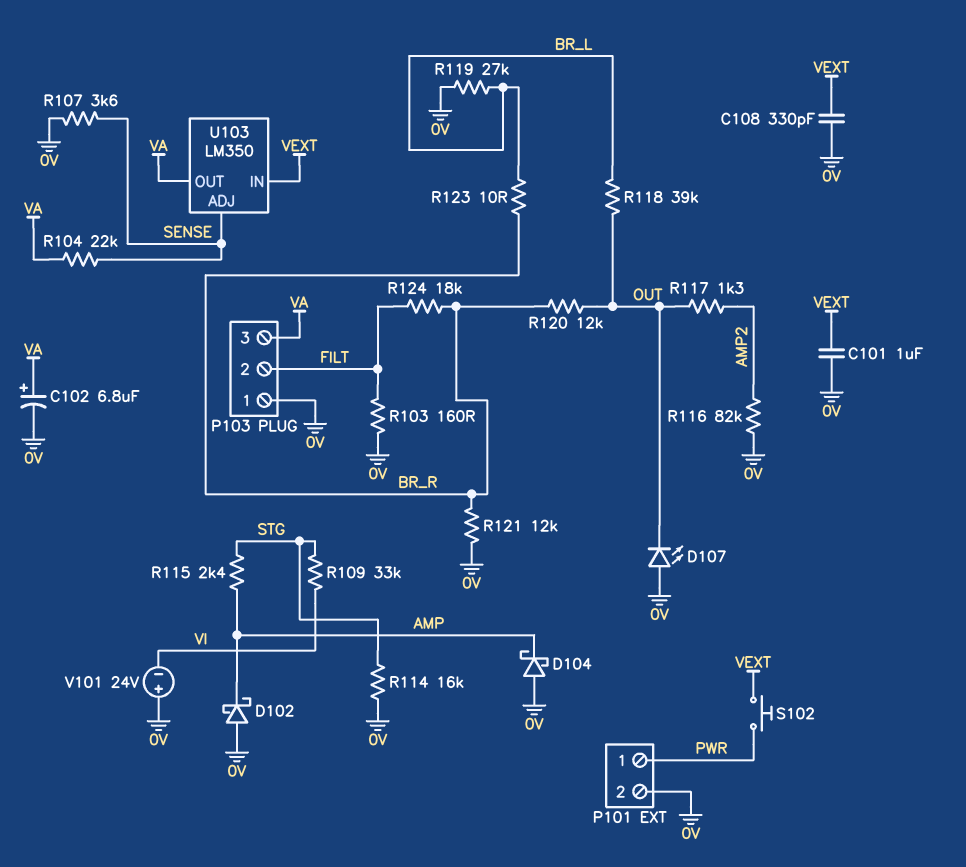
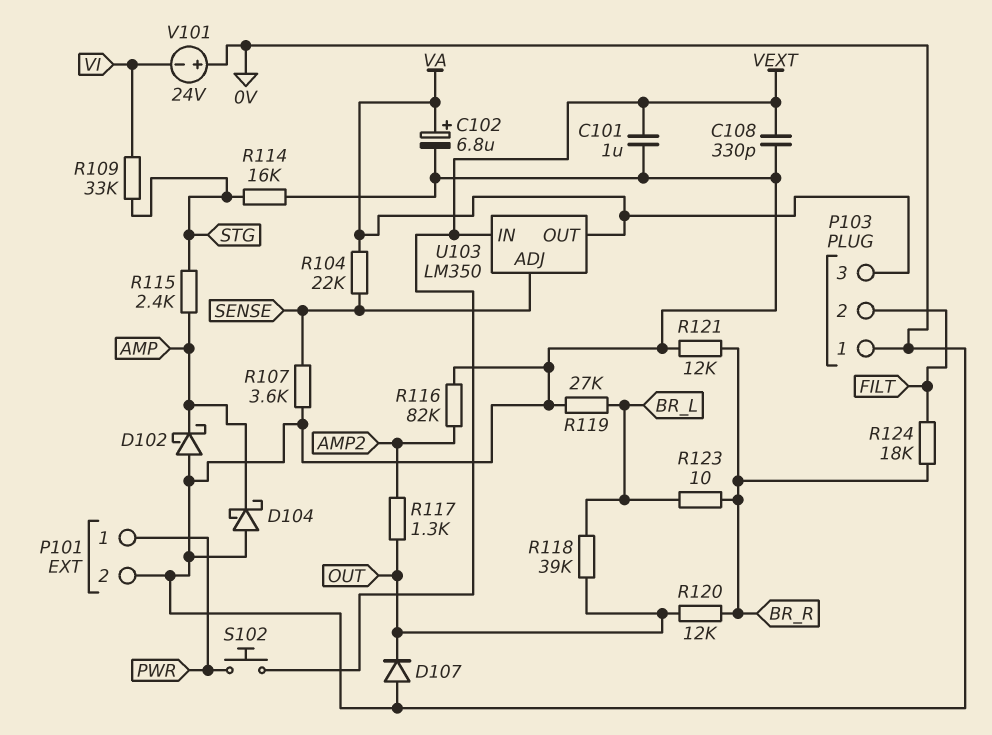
D107: LED (A 0V, K OUT) -> diode (A 0V, K OUT)
R103: 160 (0V, FILT) -> none

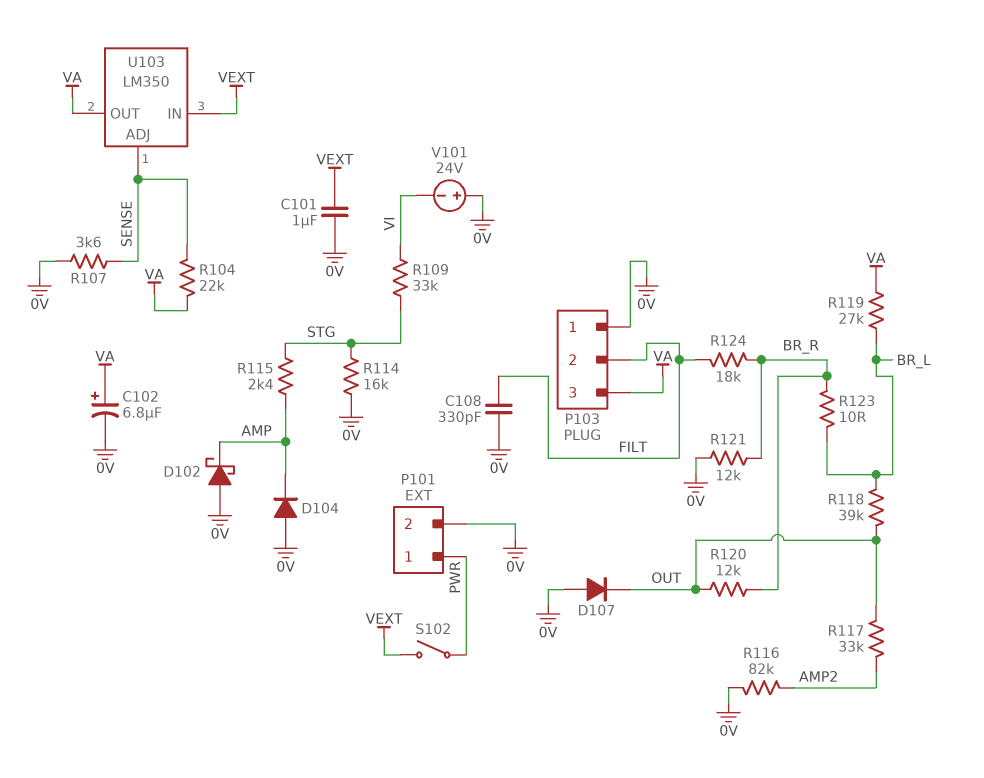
C108: 330pF (0V, VEXT) -> 330pF (0V, FILT)
D104: schottky (A 0V, K AMP) -> diode (A 0V, K AMP)
R117: 1.3k (AMP2, OUT) -> 33k (AMP2, OUT)
R119: 27k (0V, BR_L) -> 27k (BR_L, VA)
S102: button (PWR, VEXT) -> switch (PWR, VEXT)

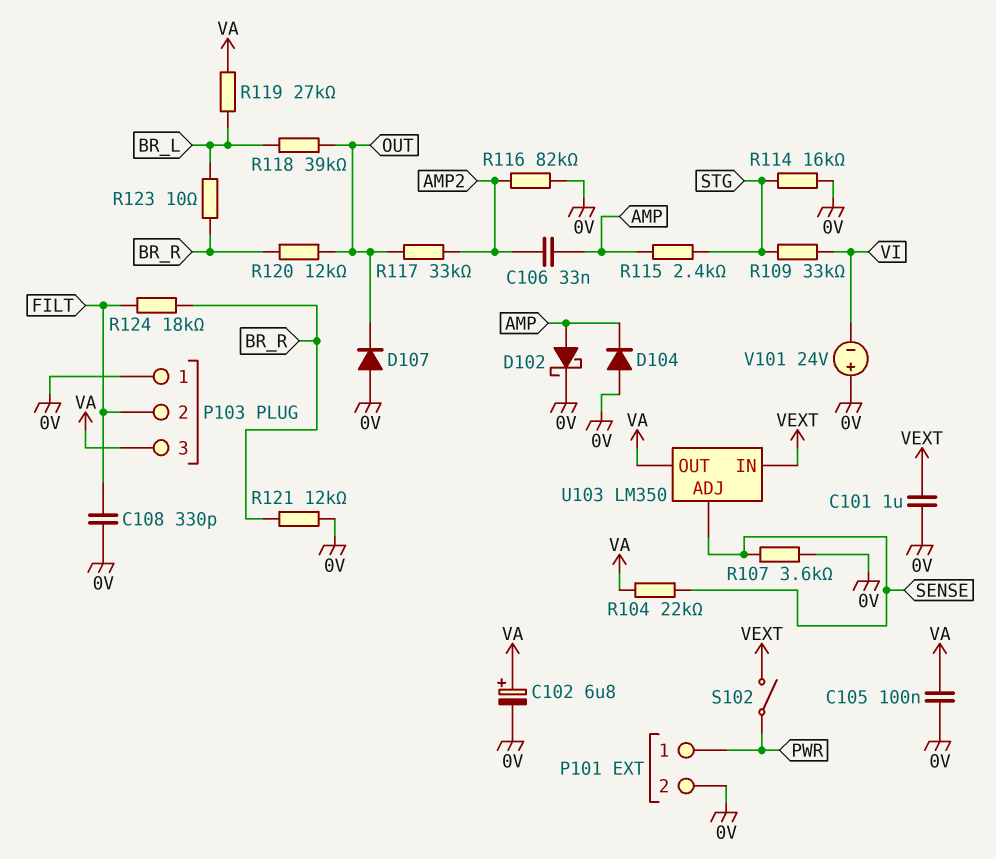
C105: none -> 100nF (0V, VA)
C106: none -> 33nF (AMP, AMP2)
D102: schottky (A 0V, K AMP) -> schottky (A AMP, K 0V)

